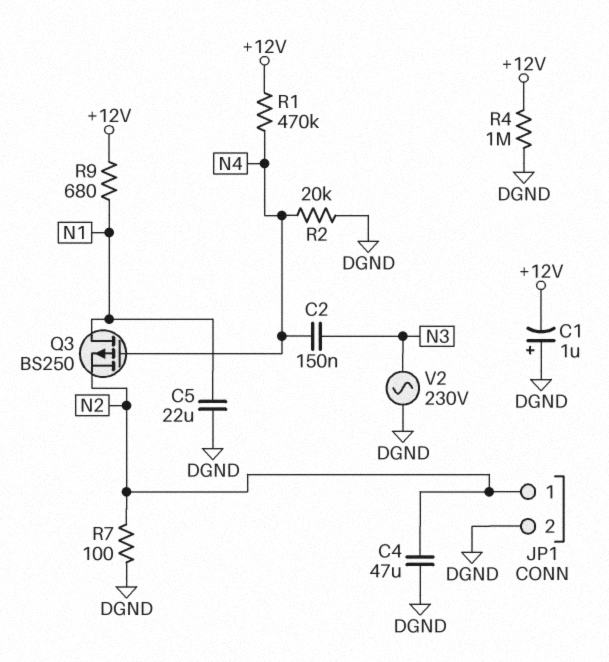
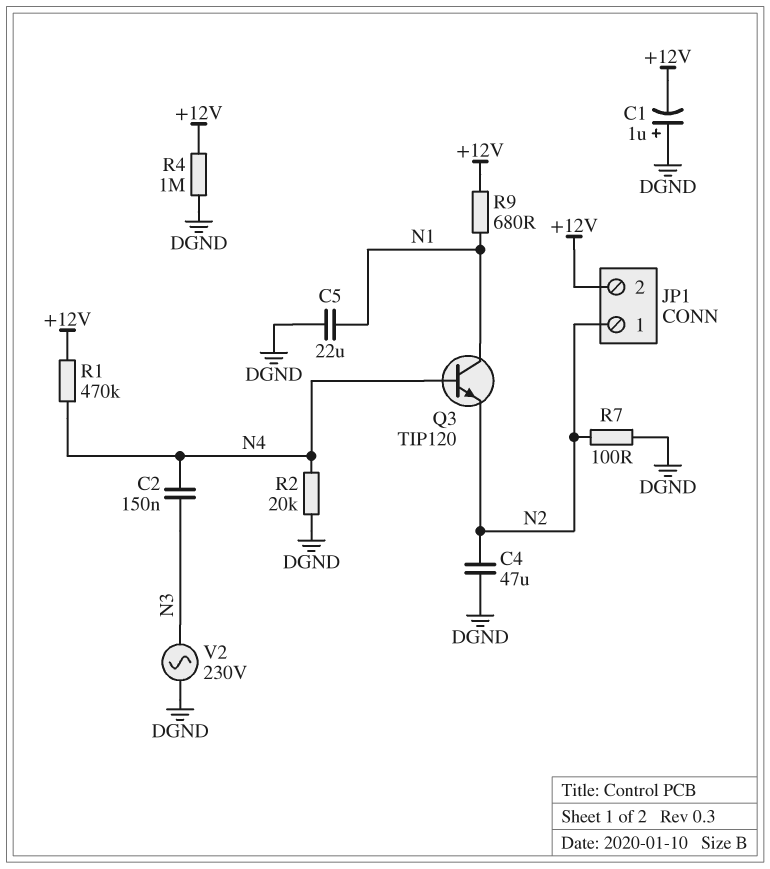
JP1 pin 2: DGND -> +12V
Q3: PMOS BS250 (G N4, D N1, S N2) -> NPN TIP120 (B N4, C N1, E N2)

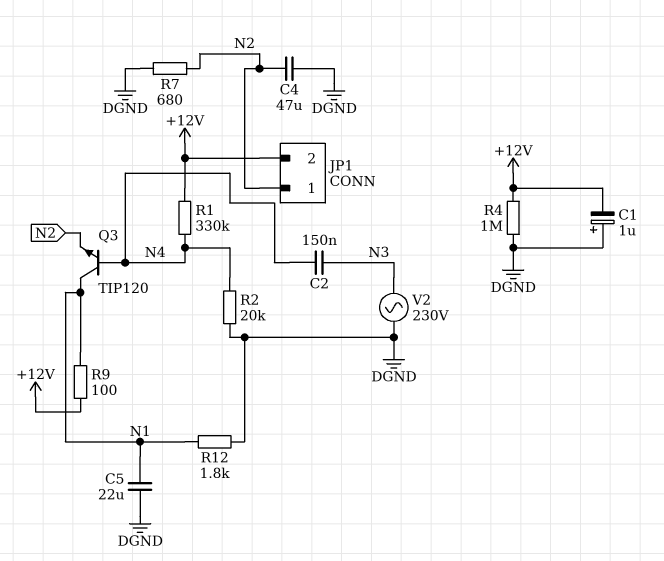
R1: 470k (+12V, N4) -> 330k (+12V, N4)
R7: 100 (DGND, N2) -> 680 (DGND, N2)
R9: 680 (+12V, N1) -> 100 (+12V, N1)
R12: none -> 1.8k (DGND, N1)

